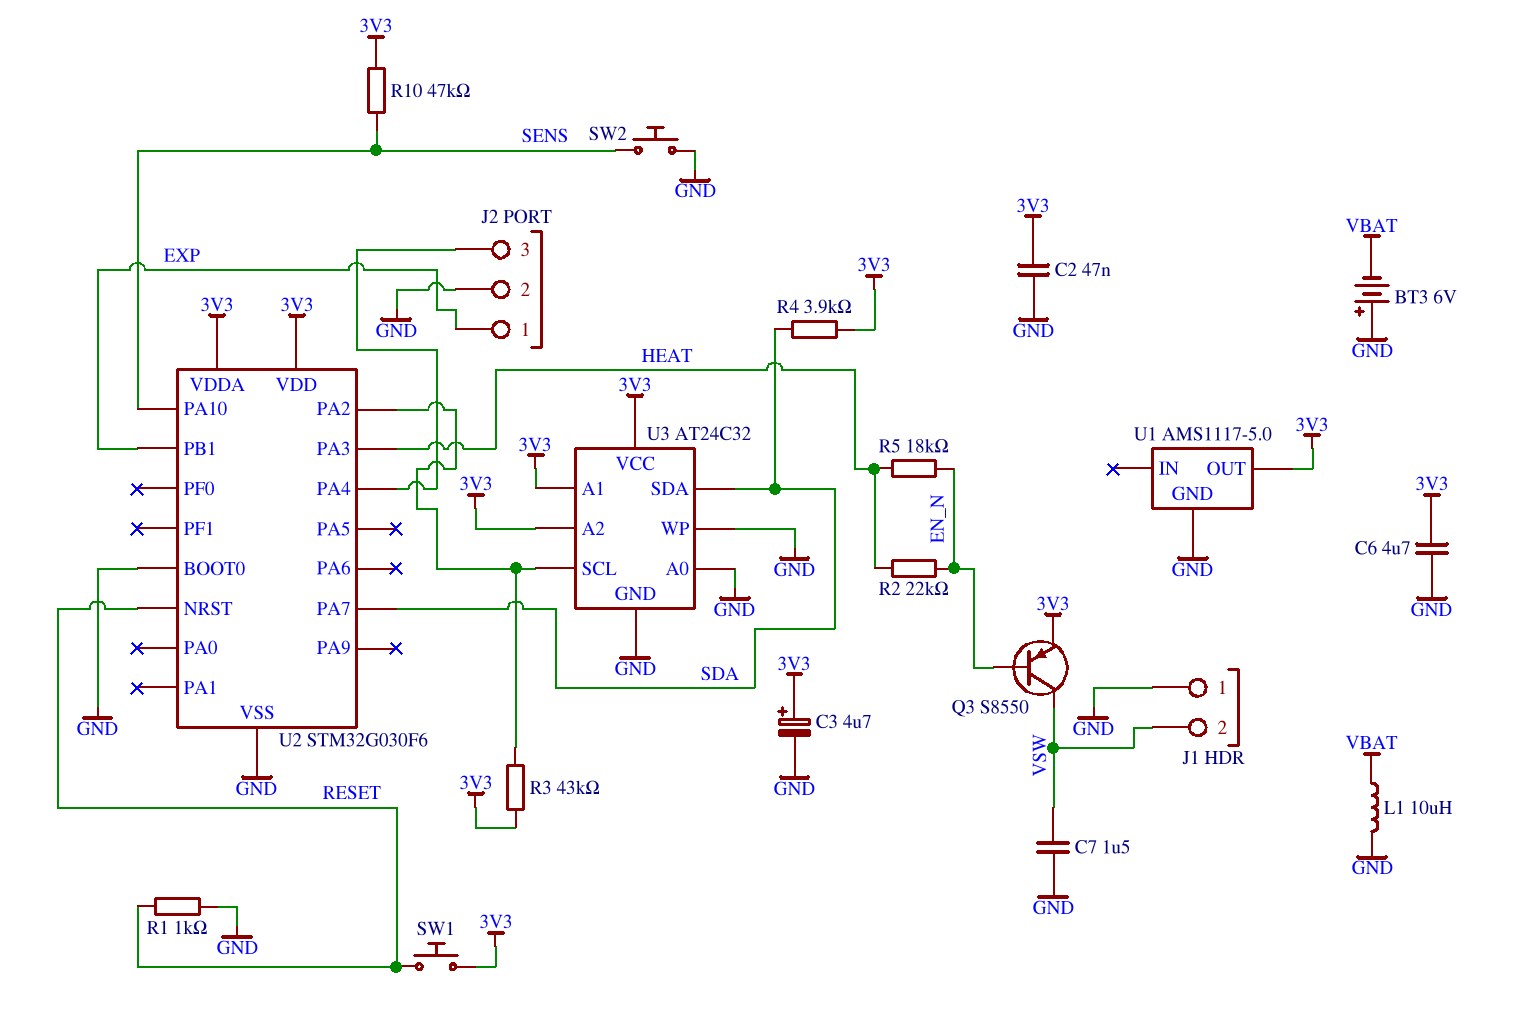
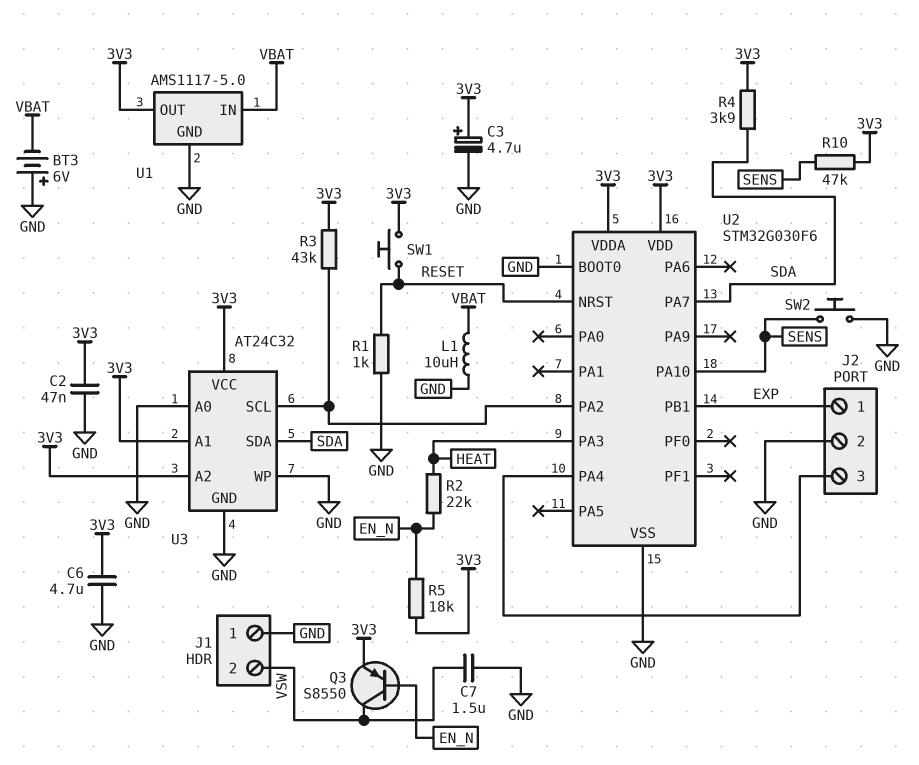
R5: 18k (EN_N, HEAT) -> 18k (3V3, EN_N)
U1 pin IN: none -> VBAT

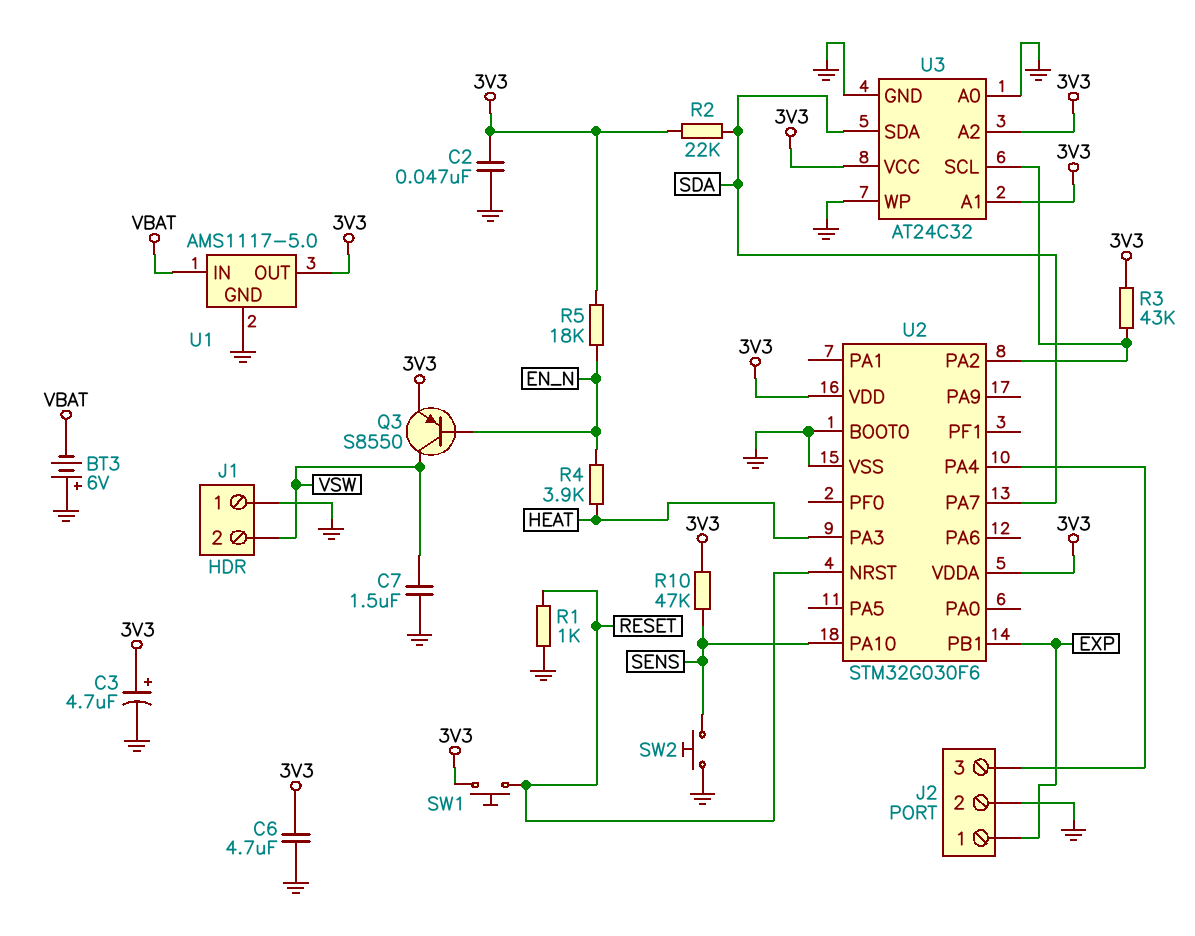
L1: 10uH (GND, VBAT) -> none
R2: 22k (EN_N, HEAT) -> 22k (3V3, SDA)
R4: 3.9k (3V3, SDA) -> 3.9k (EN_N, HEAT)

